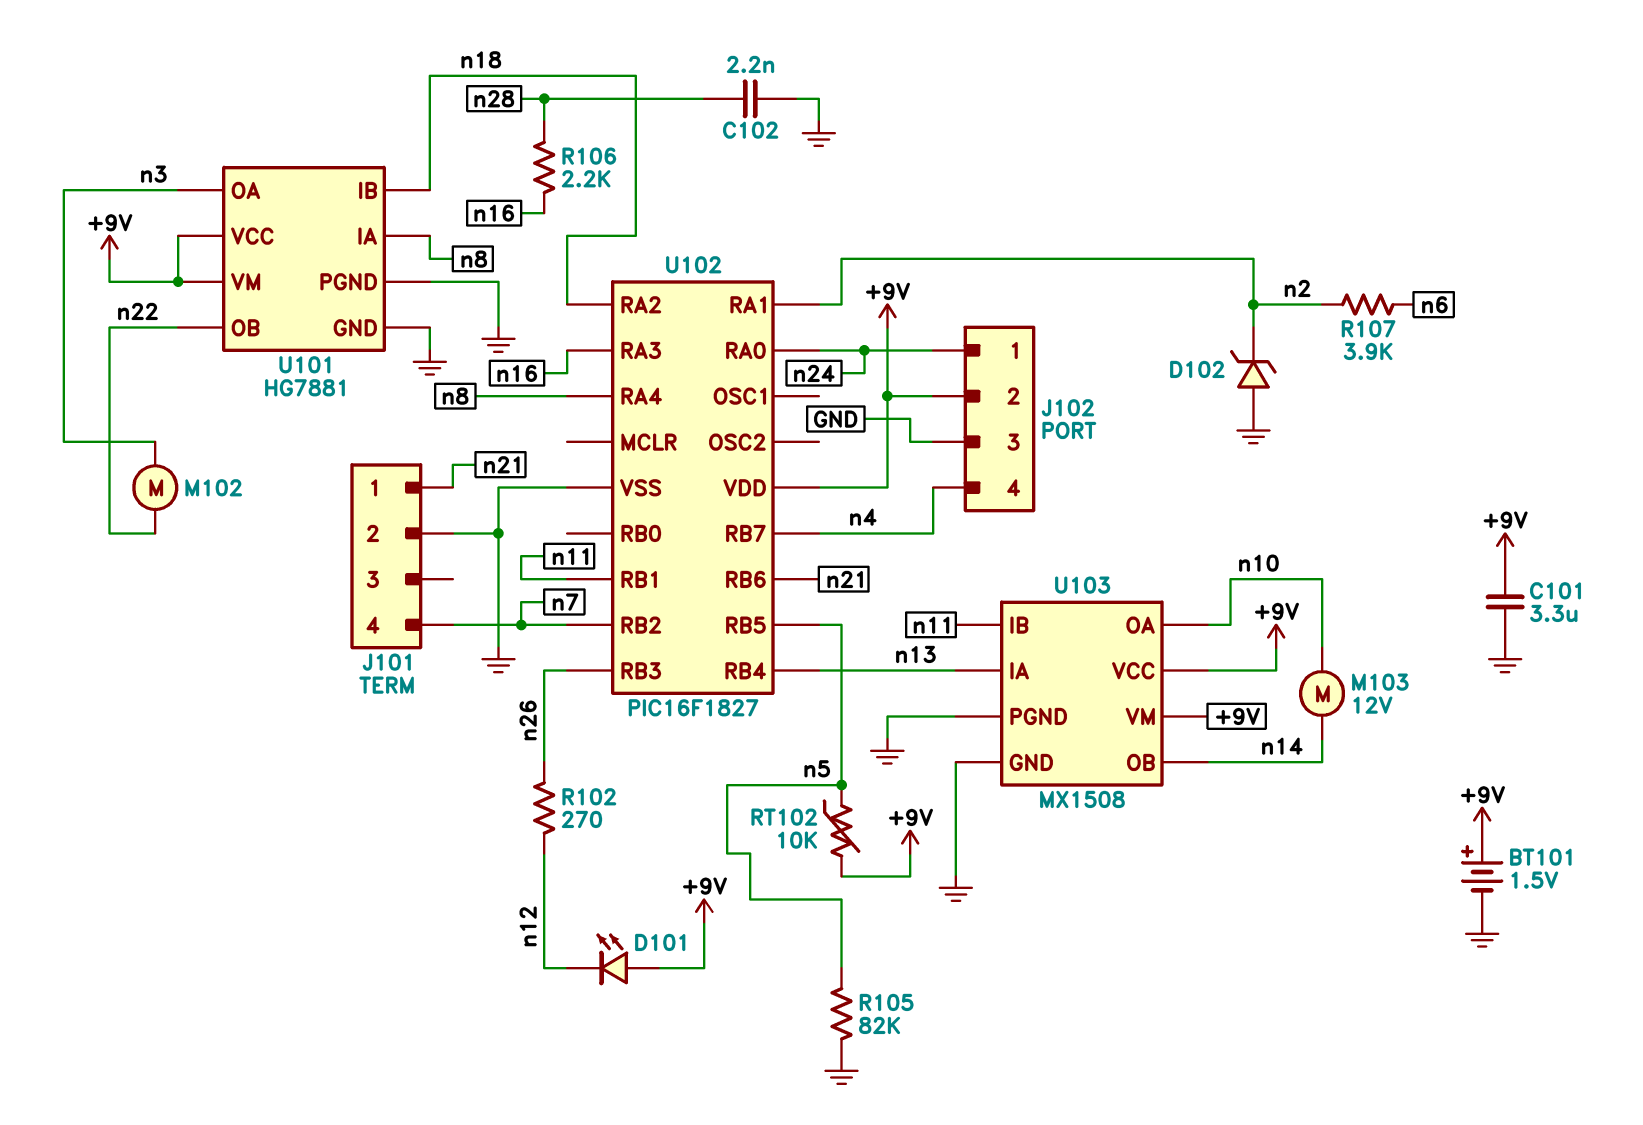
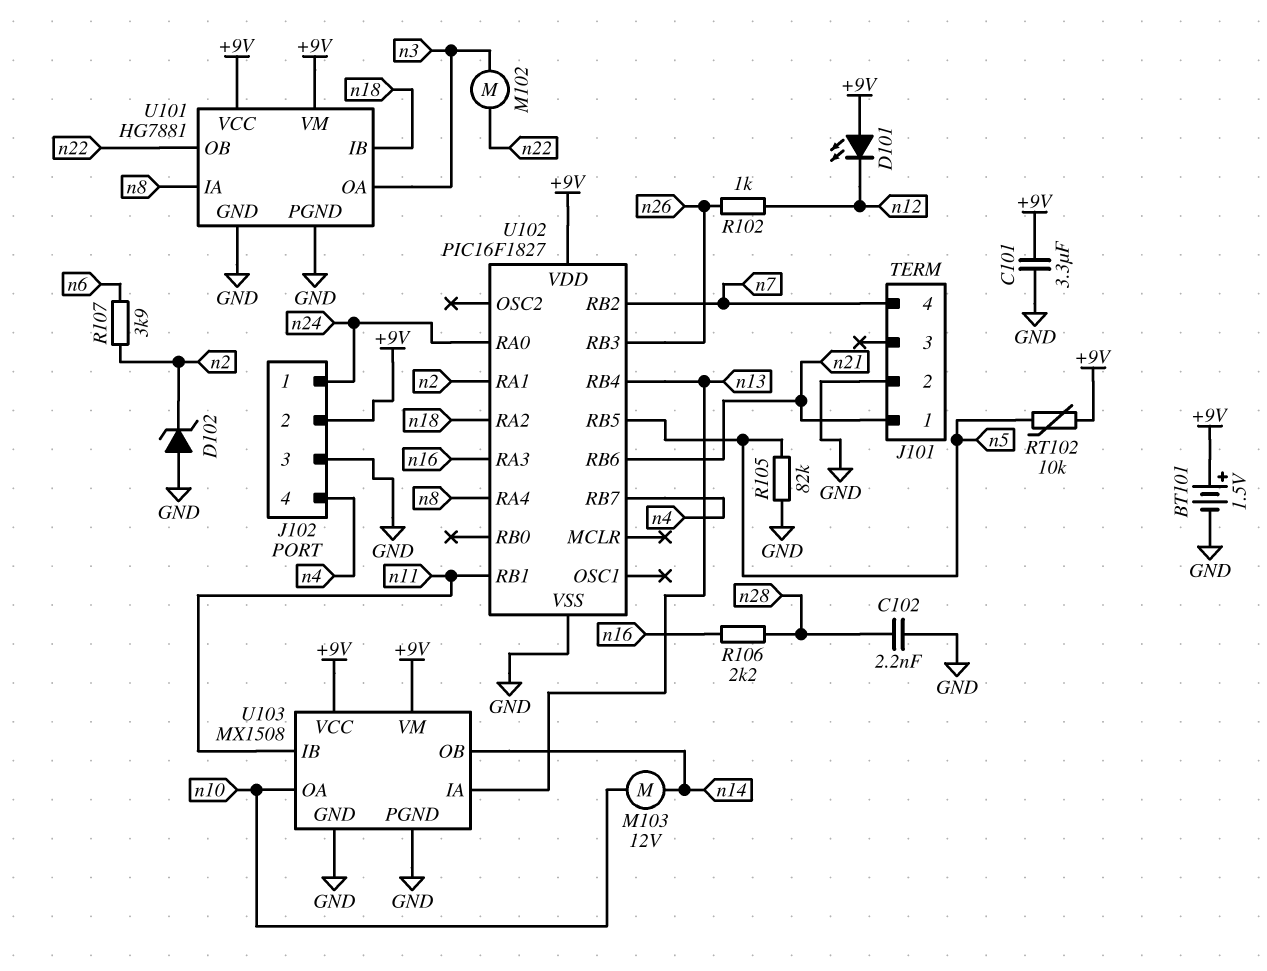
R102: 270 (n12, n26) -> 1k (n12, n26)

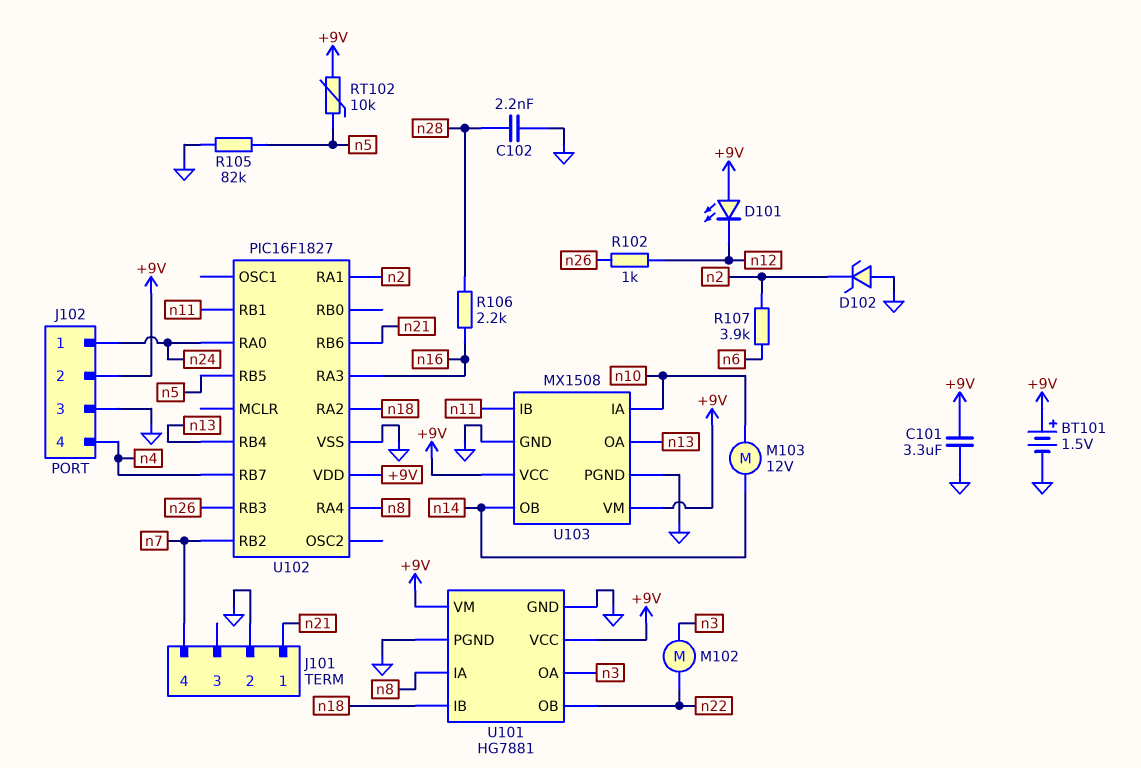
U103 pin IA: n13 -> n10
U103 pin OA: n10 -> n13

